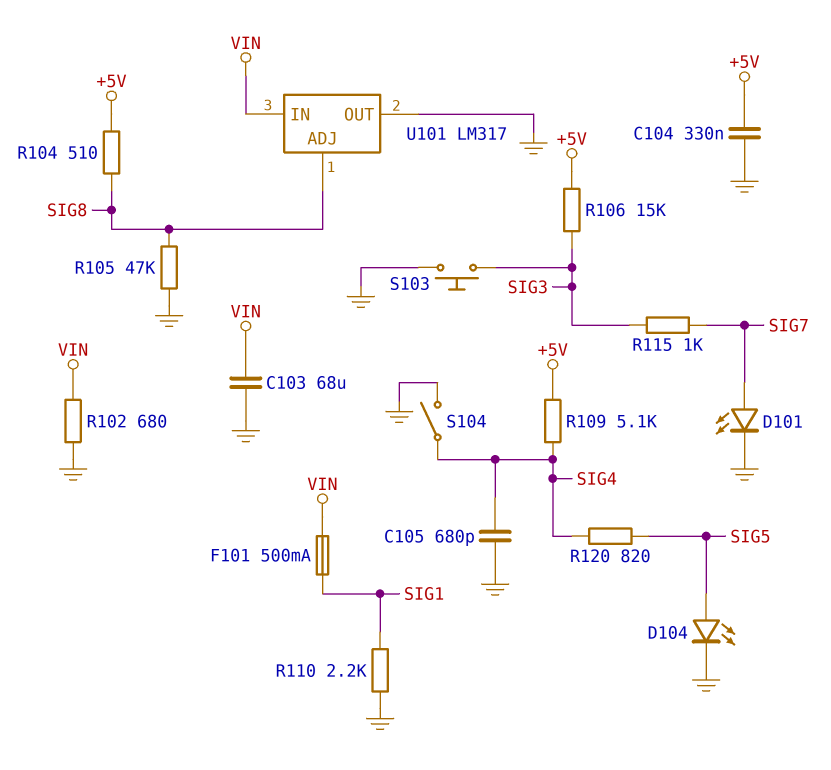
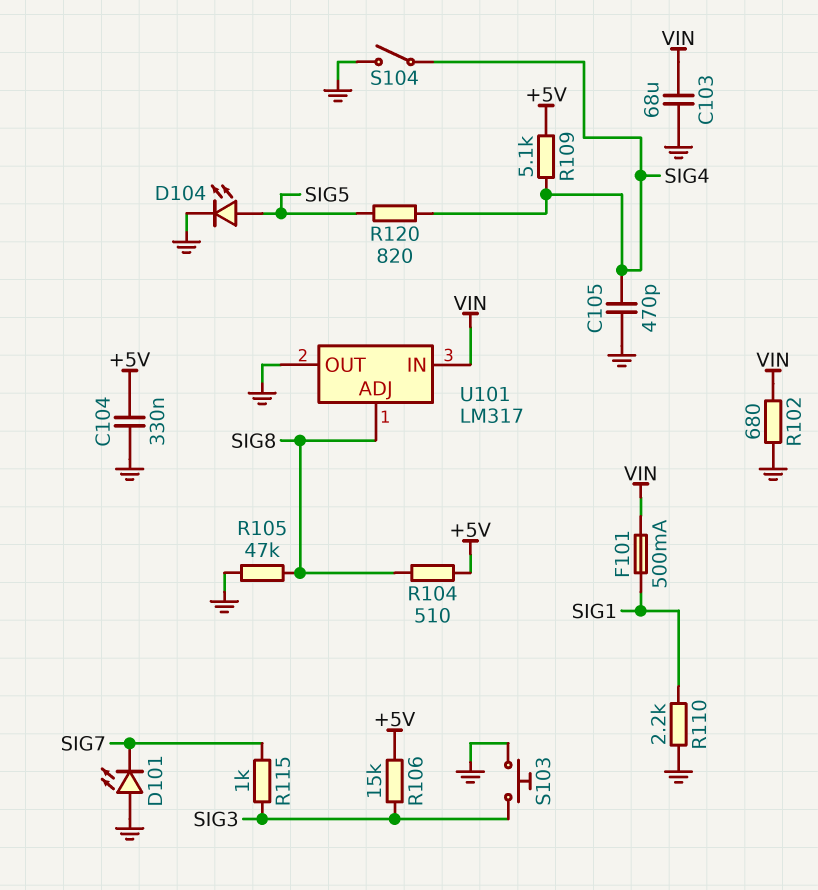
C105: 680pF (GND, SIG4) -> 470pF (GND, SIG4)
D101: LED (A SIG7, K GND) -> LED (A GND, K SIG7)

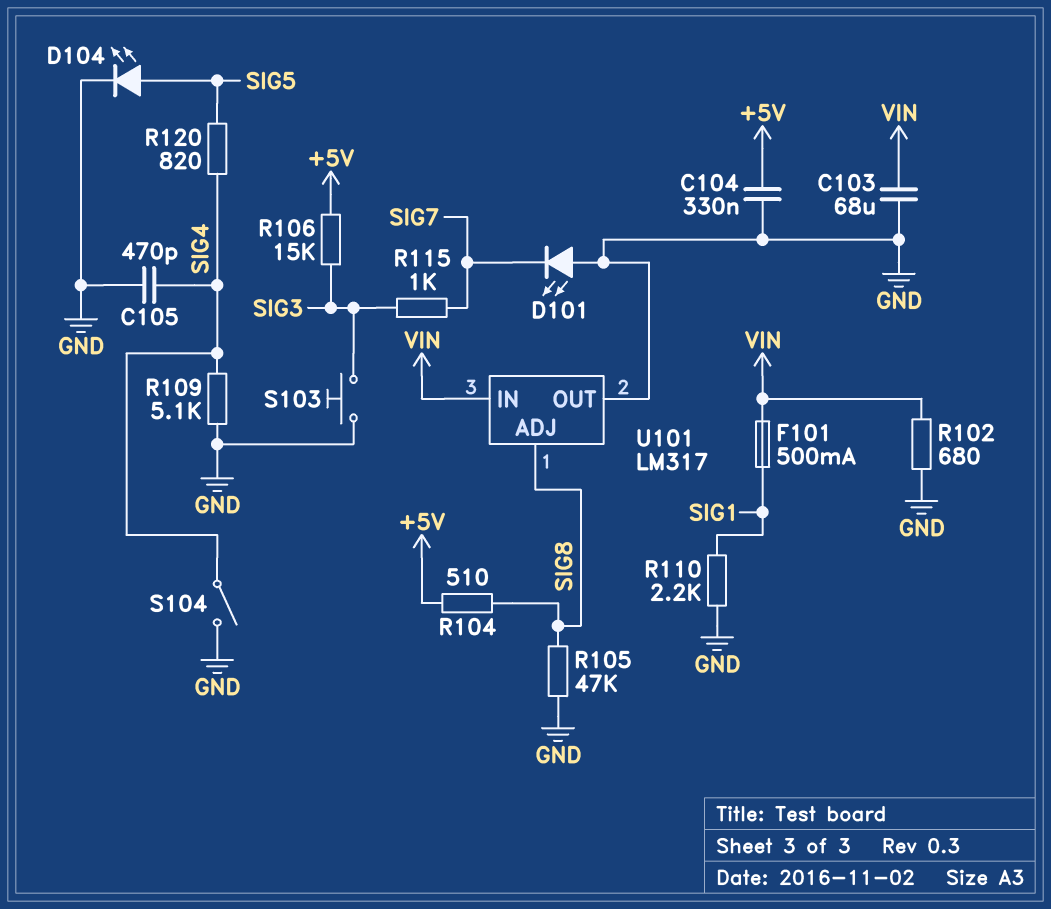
R109: 5.1k (+5V, SIG4) -> 5.1k (GND, SIG4)

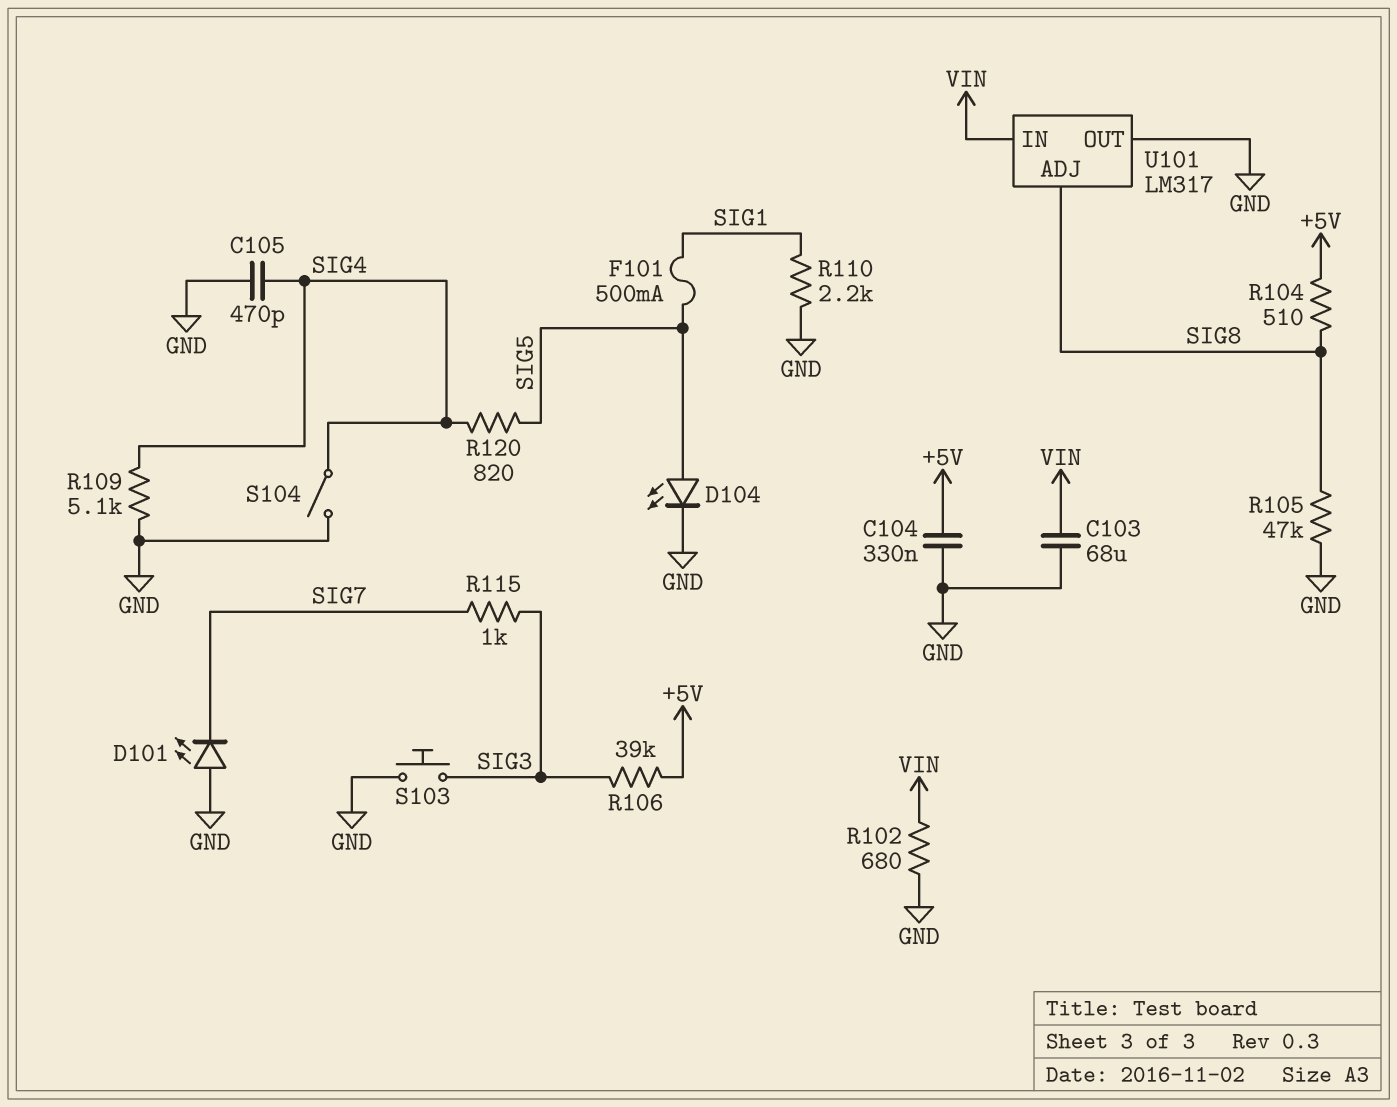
F101: 500mA (SIG1, VIN) -> 500mA (SIG1, SIG5)
R106: 15k (+5V, SIG3) -> 39k (+5V, SIG3)

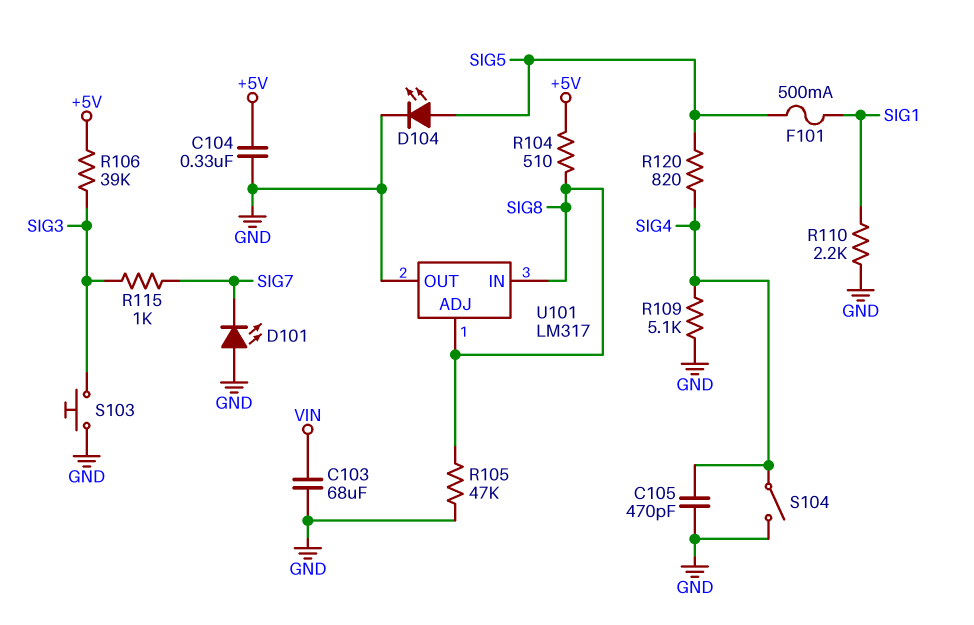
R102: 680 (GND, VIN) -> none
U101 pin IN: VIN -> SIG8

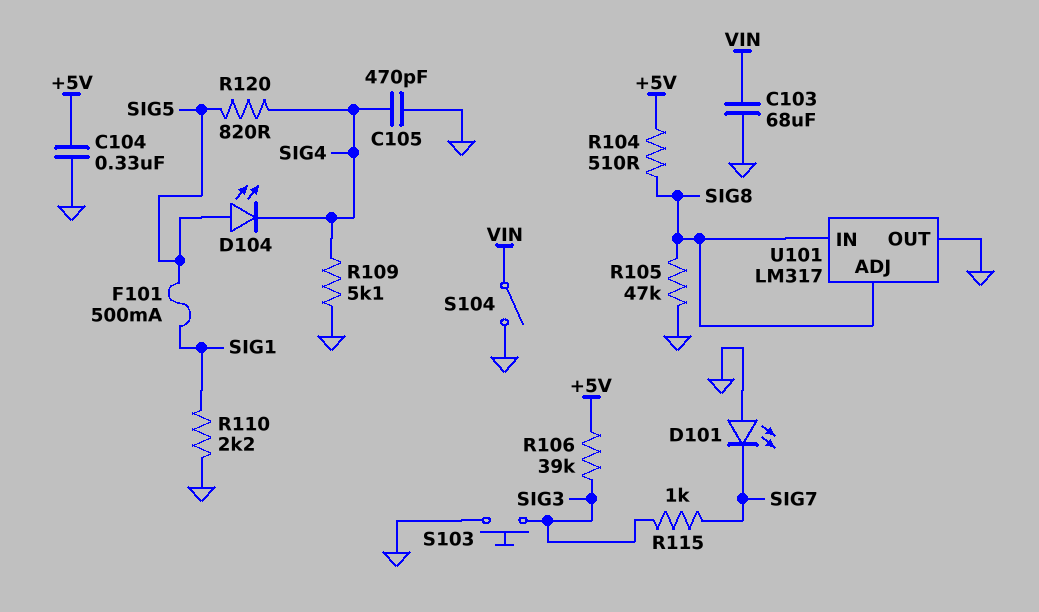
D104: LED (A SIG5, K GND) -> LED (A SIG5, K SIG4)
S104: switch (GND, SIG4) -> switch (GND, VIN)

